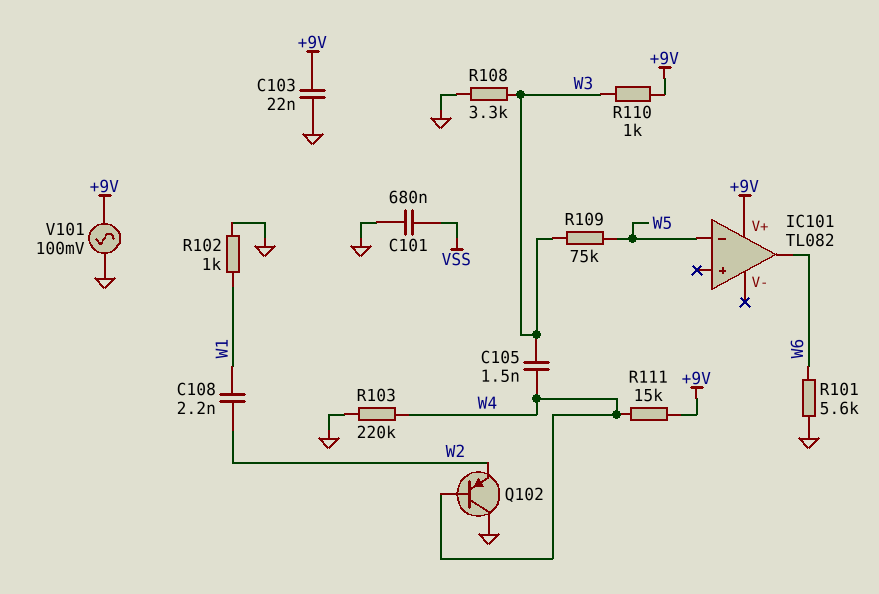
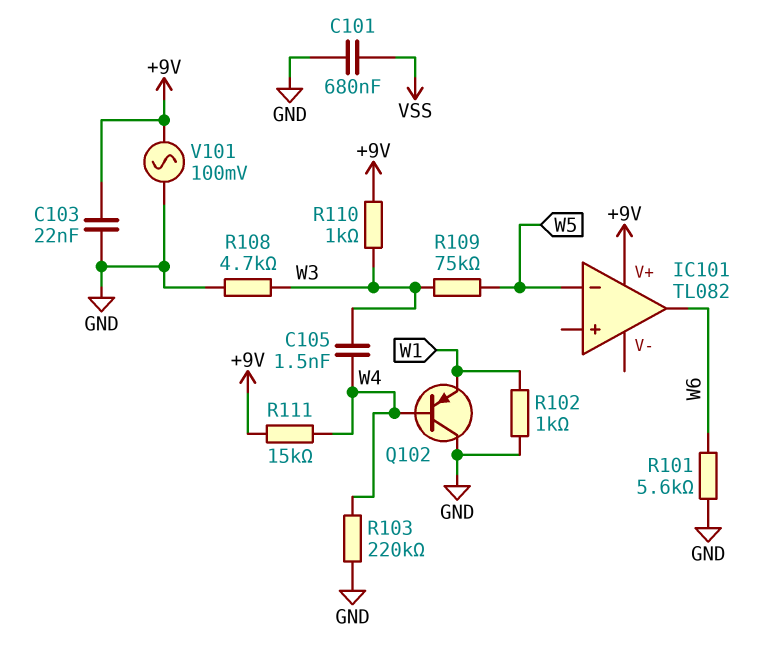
C108: 2.2nF (W1, W2) -> none
Q102: PNP (B W4, C GND, E W2) -> PNP (B W4, C GND, E W1)
R108: 3.3k (GND, W3) -> 4.7k (GND, W3)

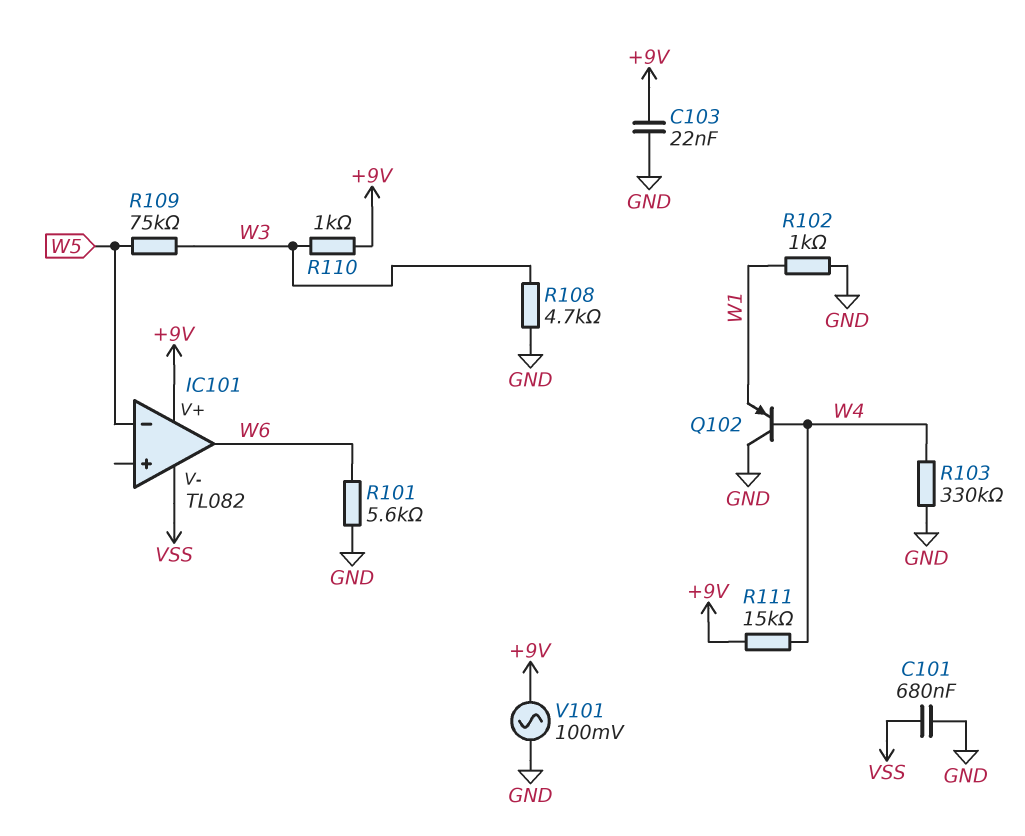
C105: 1.5nF (W3, W4) -> none
IC101 pin V-: none -> VSS
R103: 220k (GND, W4) -> 330k (GND, W4)

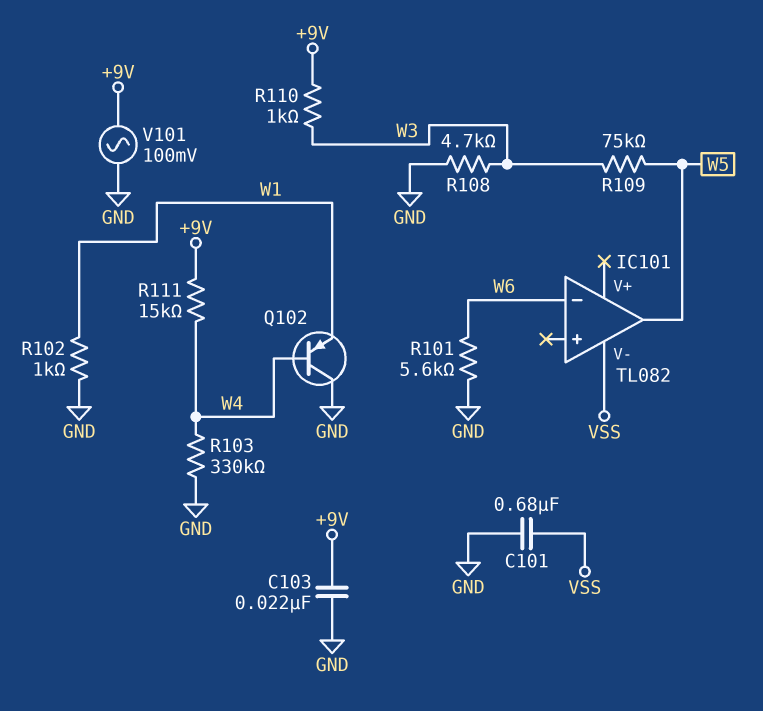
IC101 pin V+: +9V -> none
IC101 pin in-: W5 -> W6
IC101 pin out: W6 -> W5

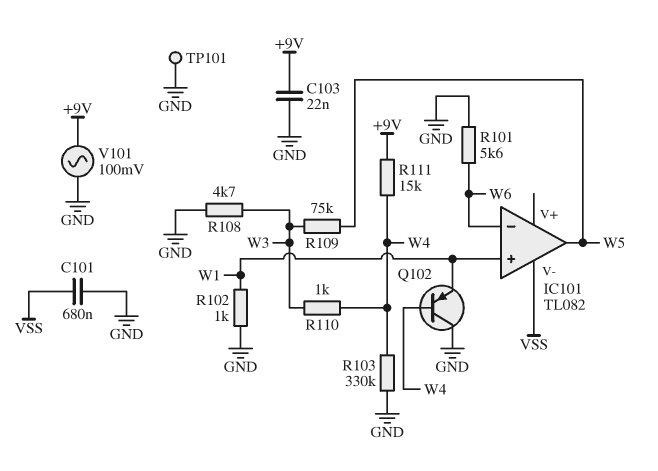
IC101 pin in+: none -> W1
R110: 1k (+9V, W3) -> 1k (W3, W4)
TP101: none -> test point (GND)

